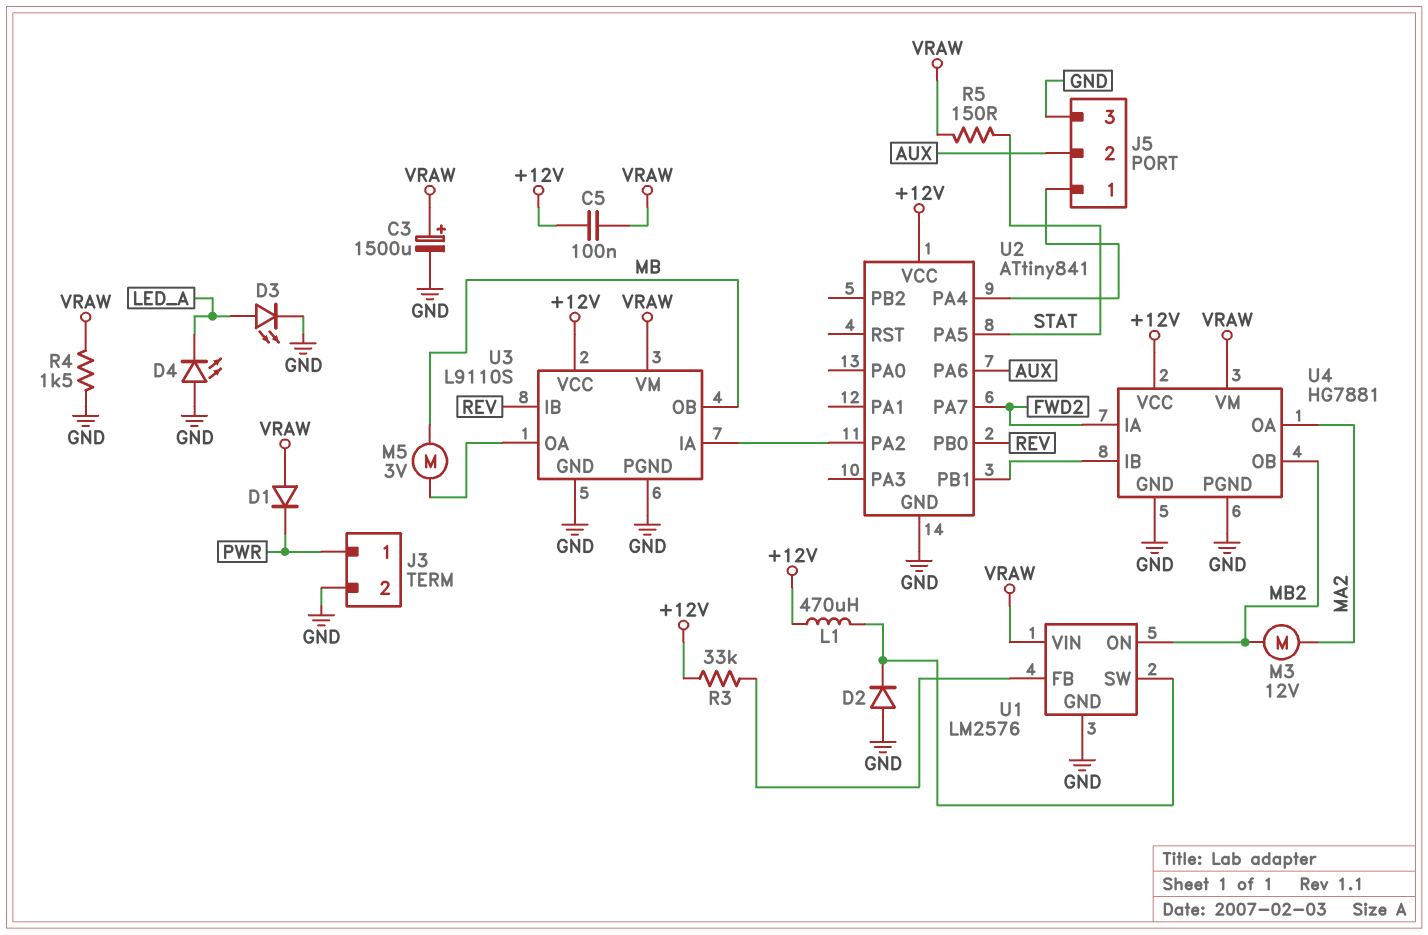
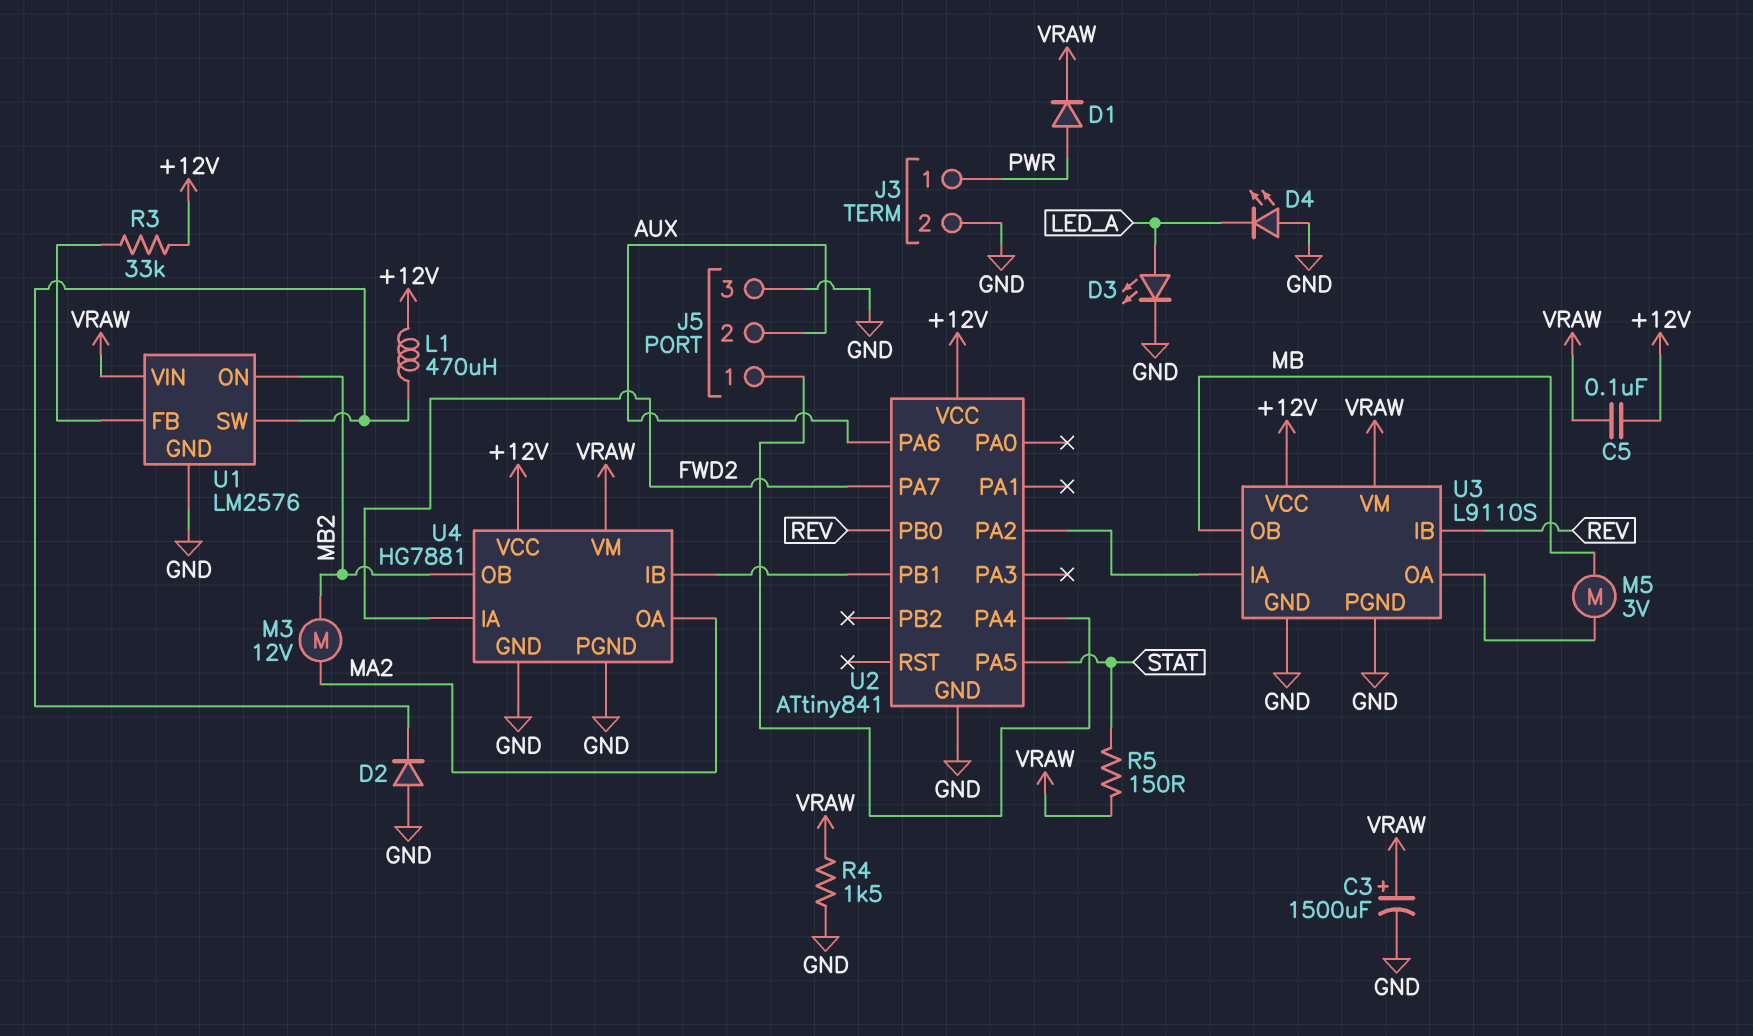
D1: diode (A VRAW, K PWR) -> diode (A PWR, K VRAW)

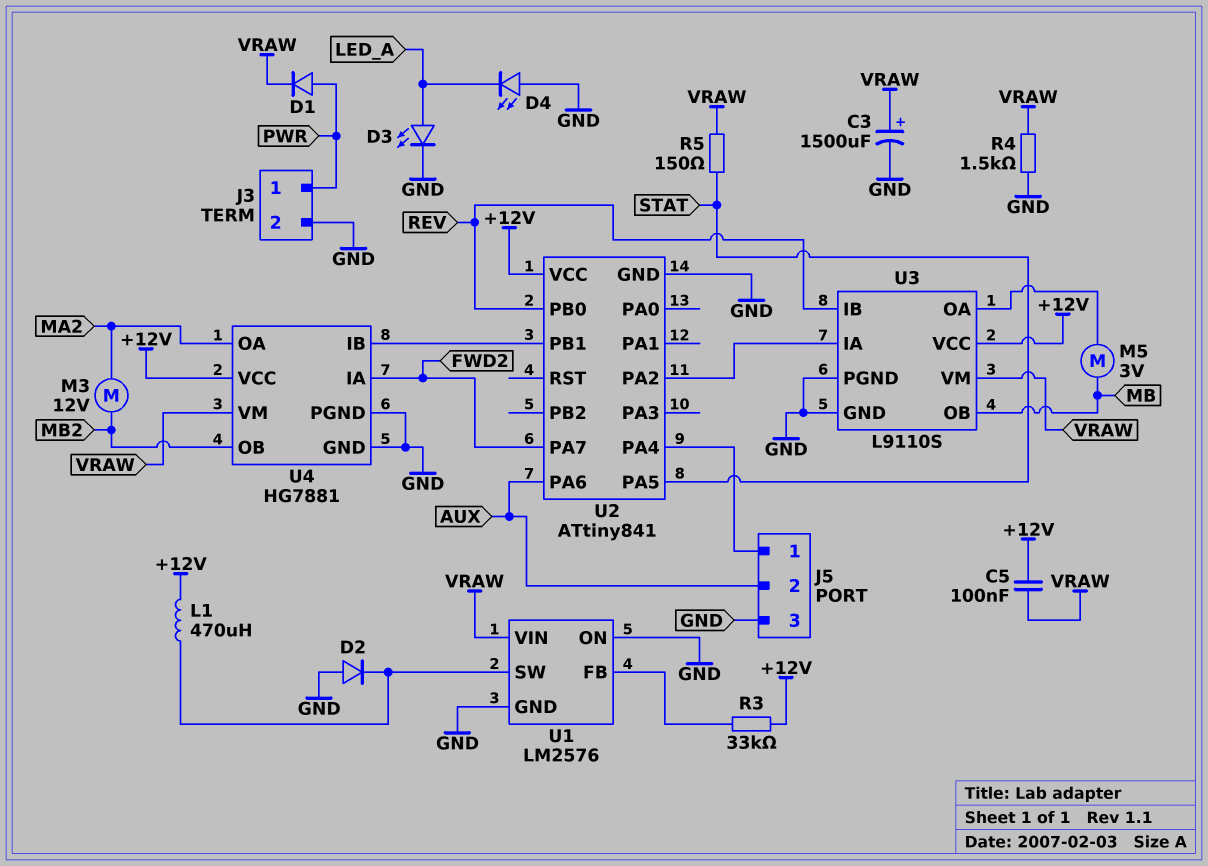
U1 pin ON: MB2 -> GND

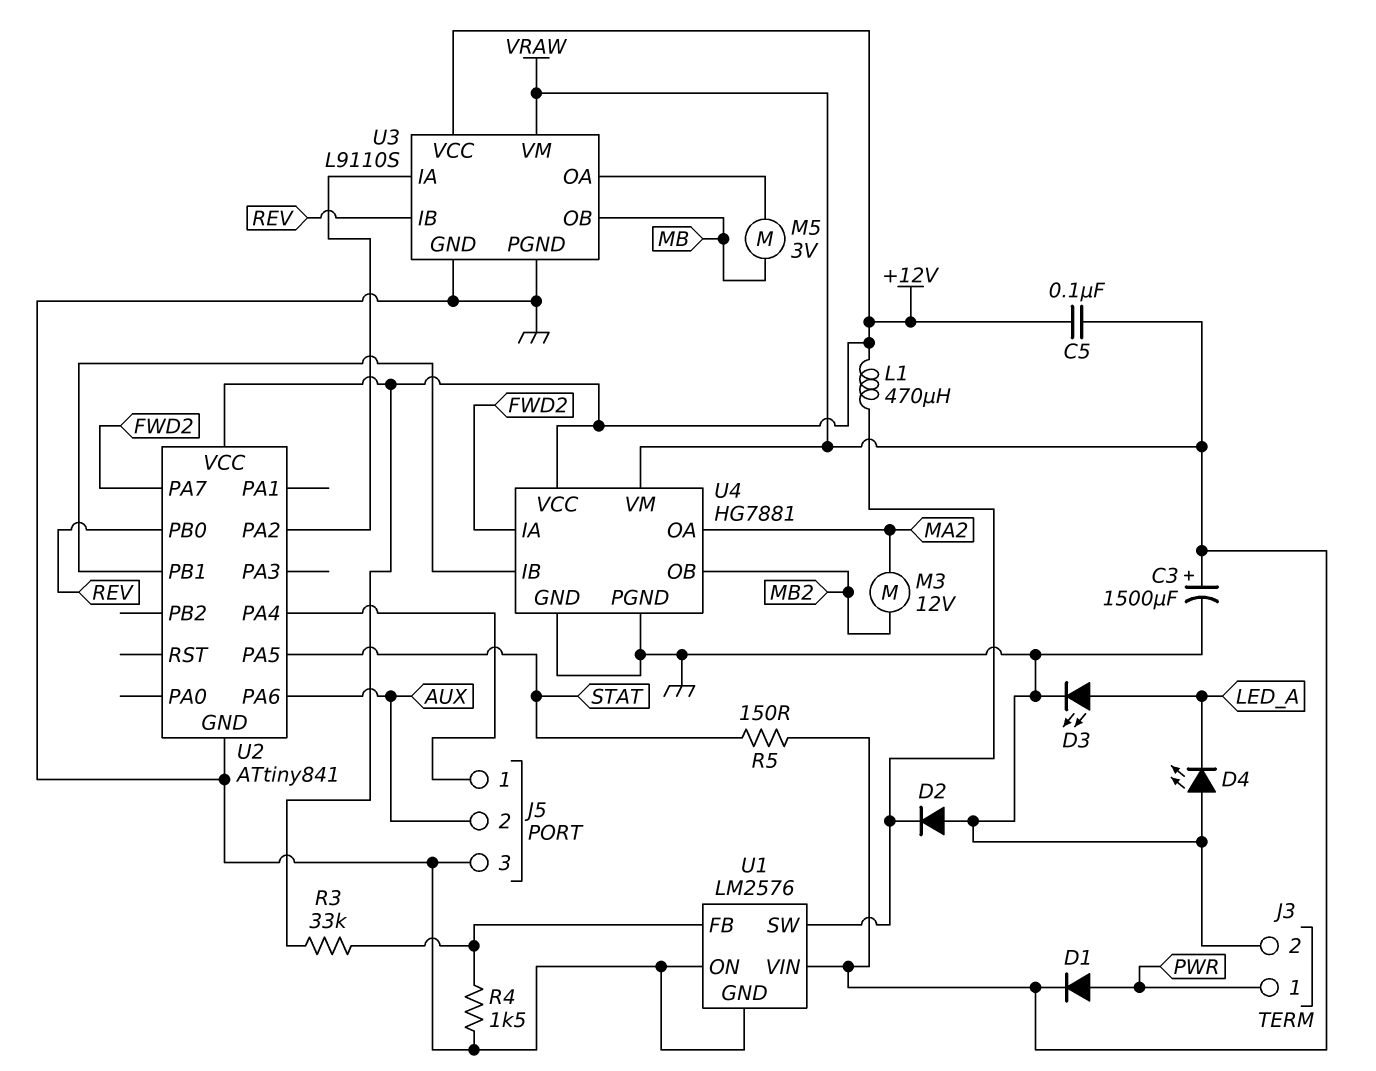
R4: 1.5k (GND, VRAW) -> 1.5k (GND, U1/FB)

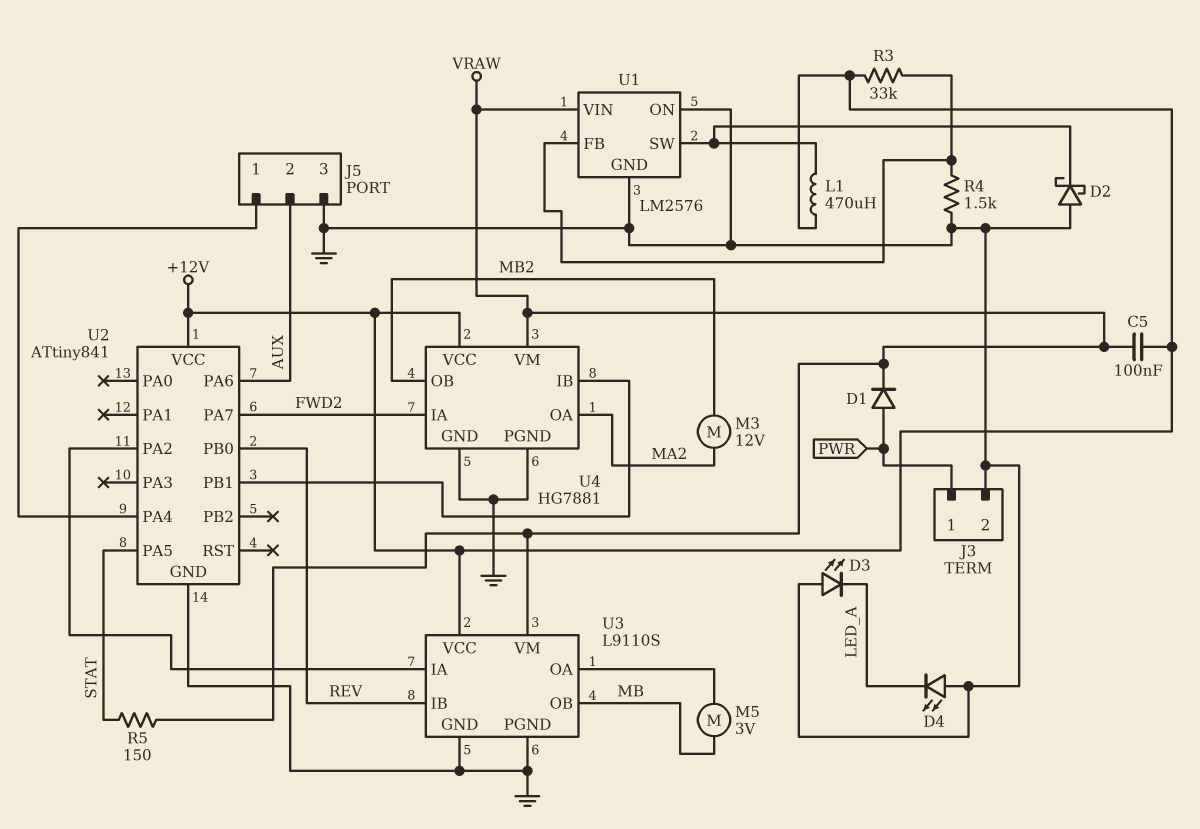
C3: 1500uF (plus VRAW, minus GND) -> none
D2: diode (A GND, K U1/SW) -> schottky (A GND, K U1/SW)
D3: LED (A LED_A, K GND) -> LED (A GND, K LED_A)

